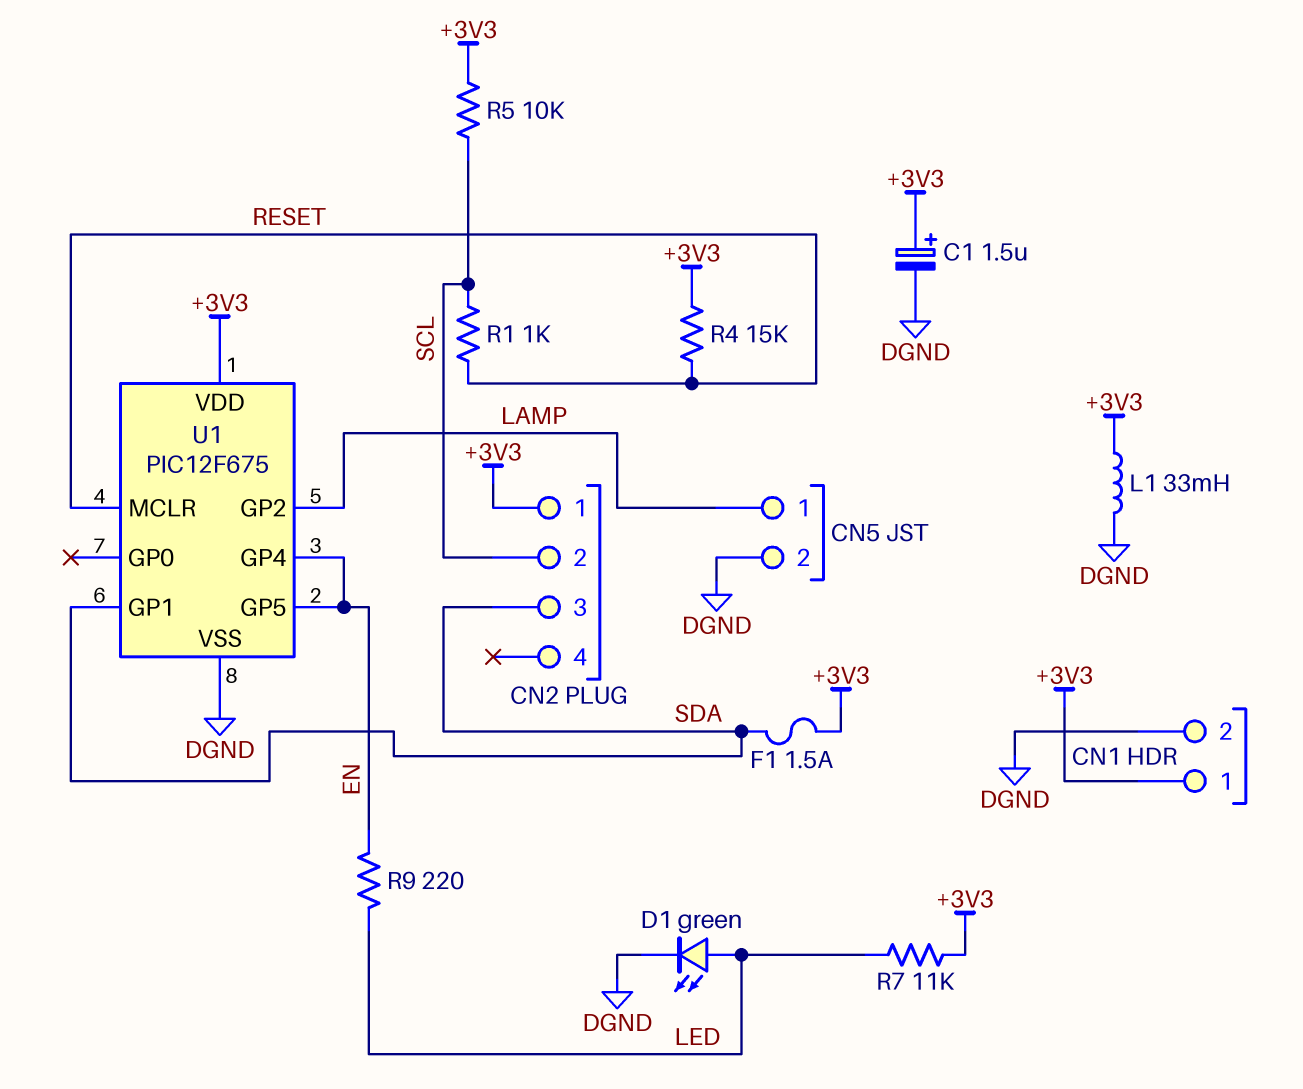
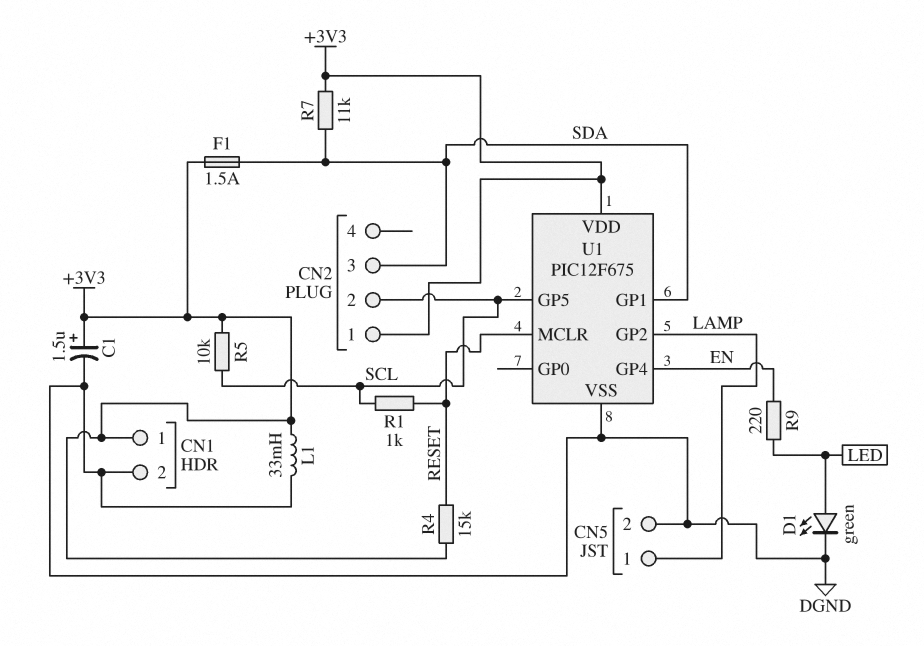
R7: 11k (+3V3, LED) -> 11k (+3V3, SDA)
U1 pin GP5: EN -> SCL

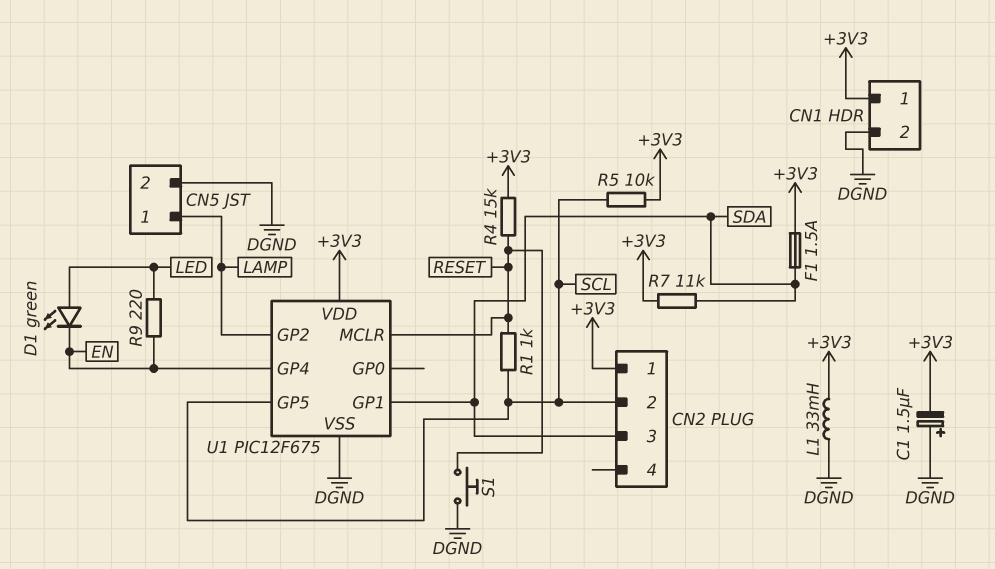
C1: 1.5uF (plus +3V3, minus DGND) -> 1.5uF (plus DGND, minus +3V3)
D1: LED green (A LED, K DGND) -> LED green (A LED, K EN)
S1: none -> button (DGND, RESET)

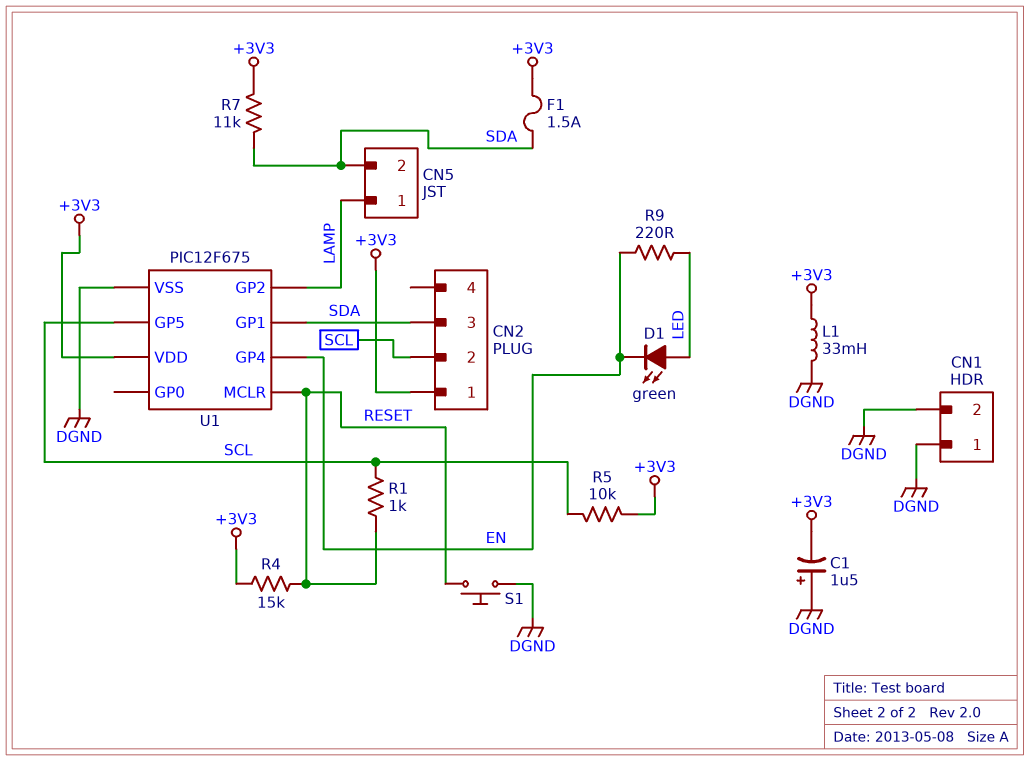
CN1 pin 1: +3V3 -> DGND
CN5 pin 2: DGND -> SDA

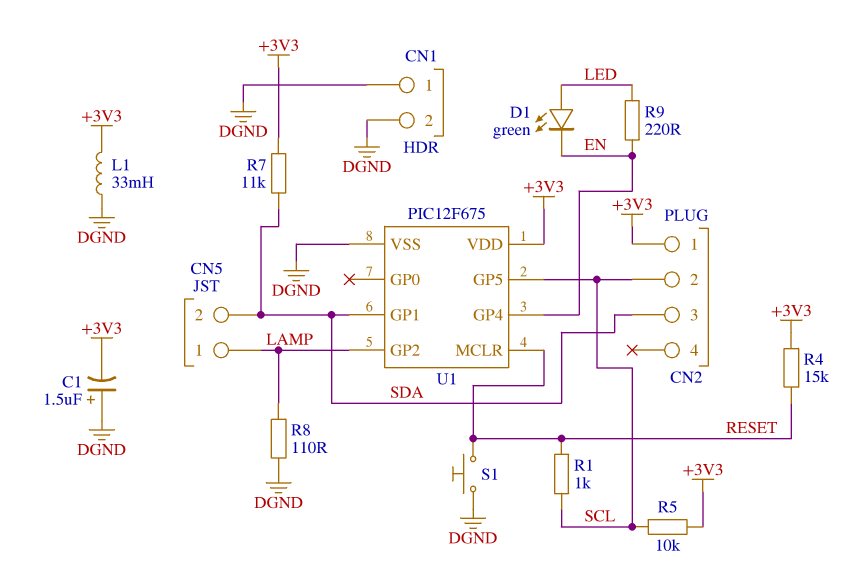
F1: 1.5A (+3V3, SDA) -> none
R8: none -> 110 (DGND, LAMP)

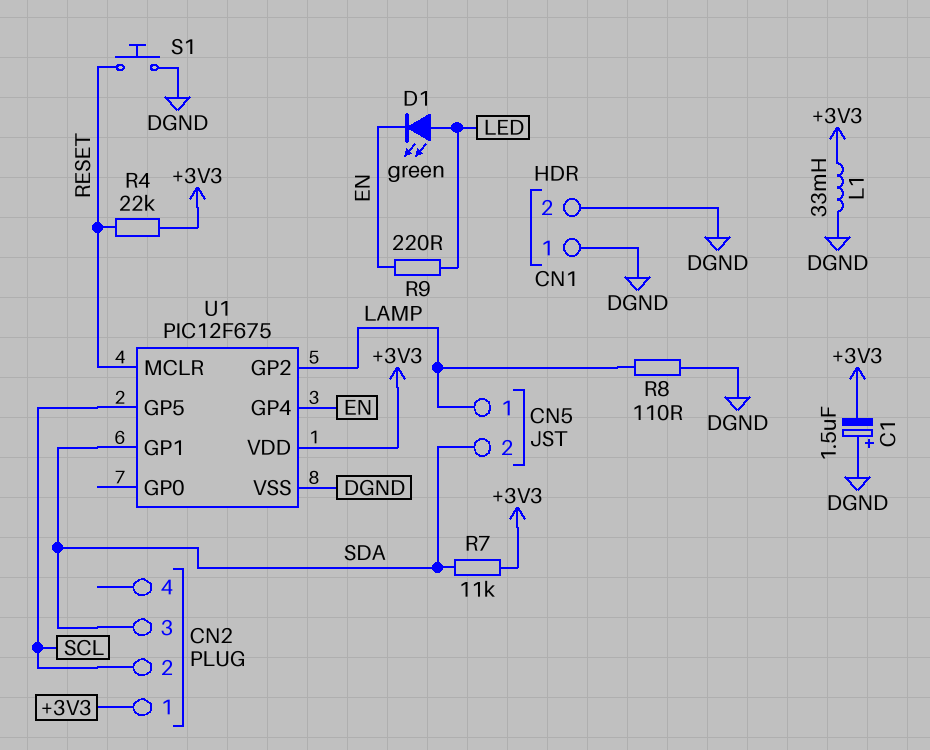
R1: 1k (RESET, SCL) -> none
R4: 15k (+3V3, RESET) -> 22k (+3V3, RESET)
R5: 10k (+3V3, SCL) -> none

